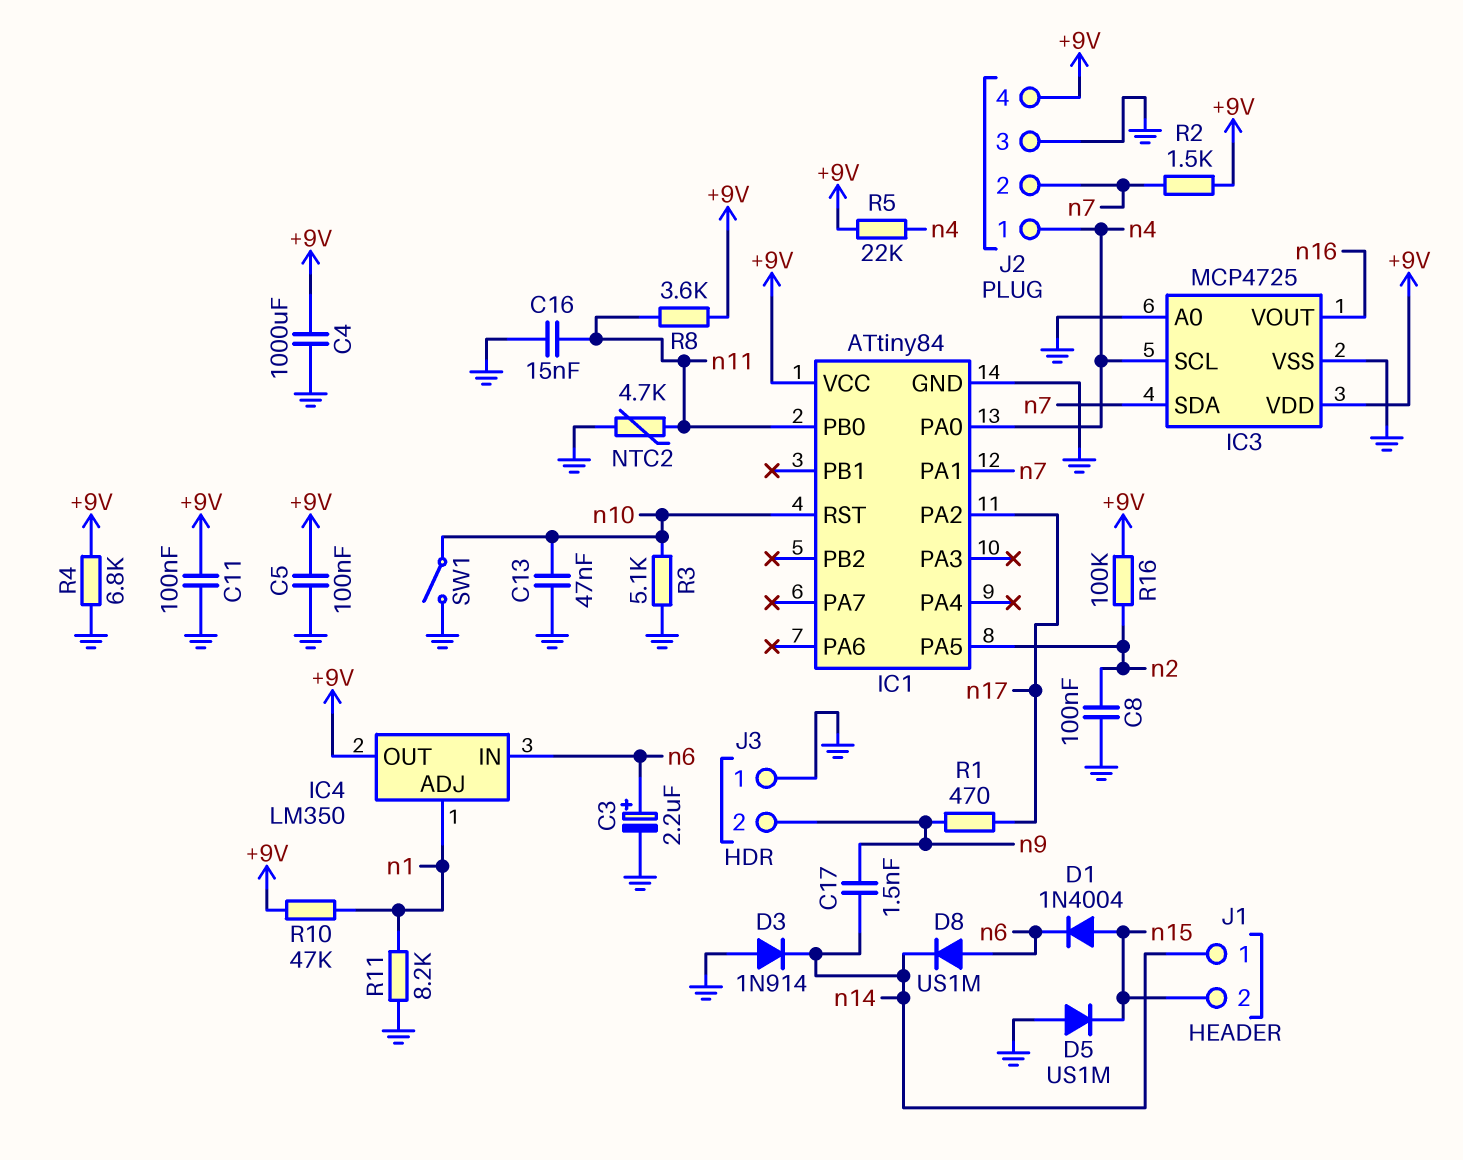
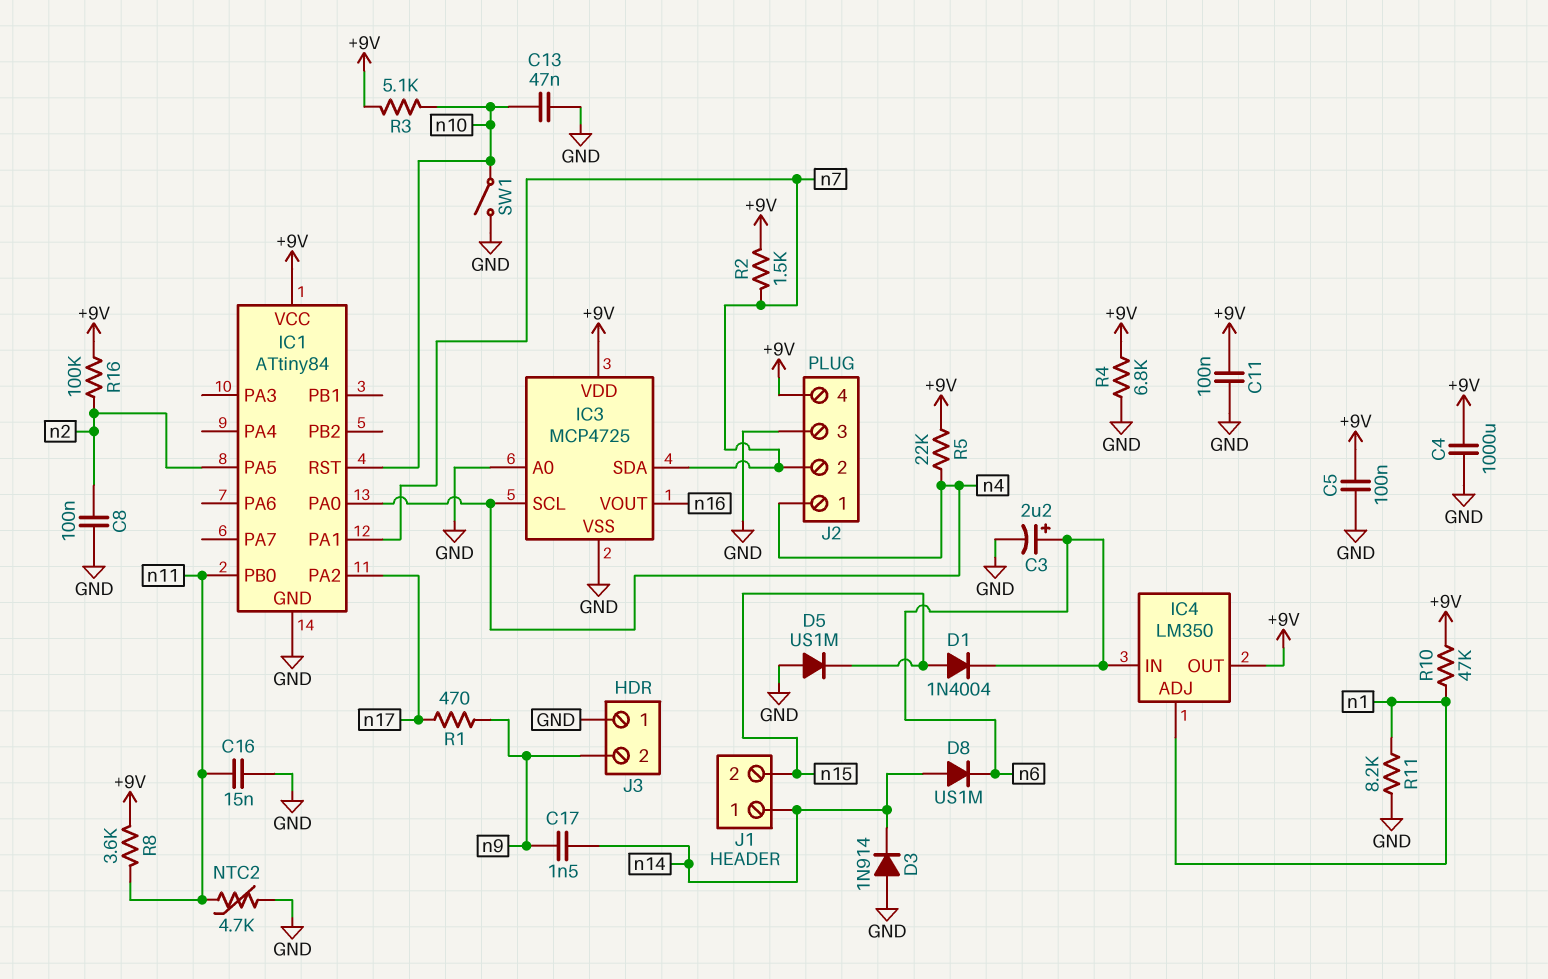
D8: diode US1M (A n6, K n14) -> diode US1M (A n14, K n6)
R3: 5.1k (GND, n10) -> 5.1k (+9V, n10)

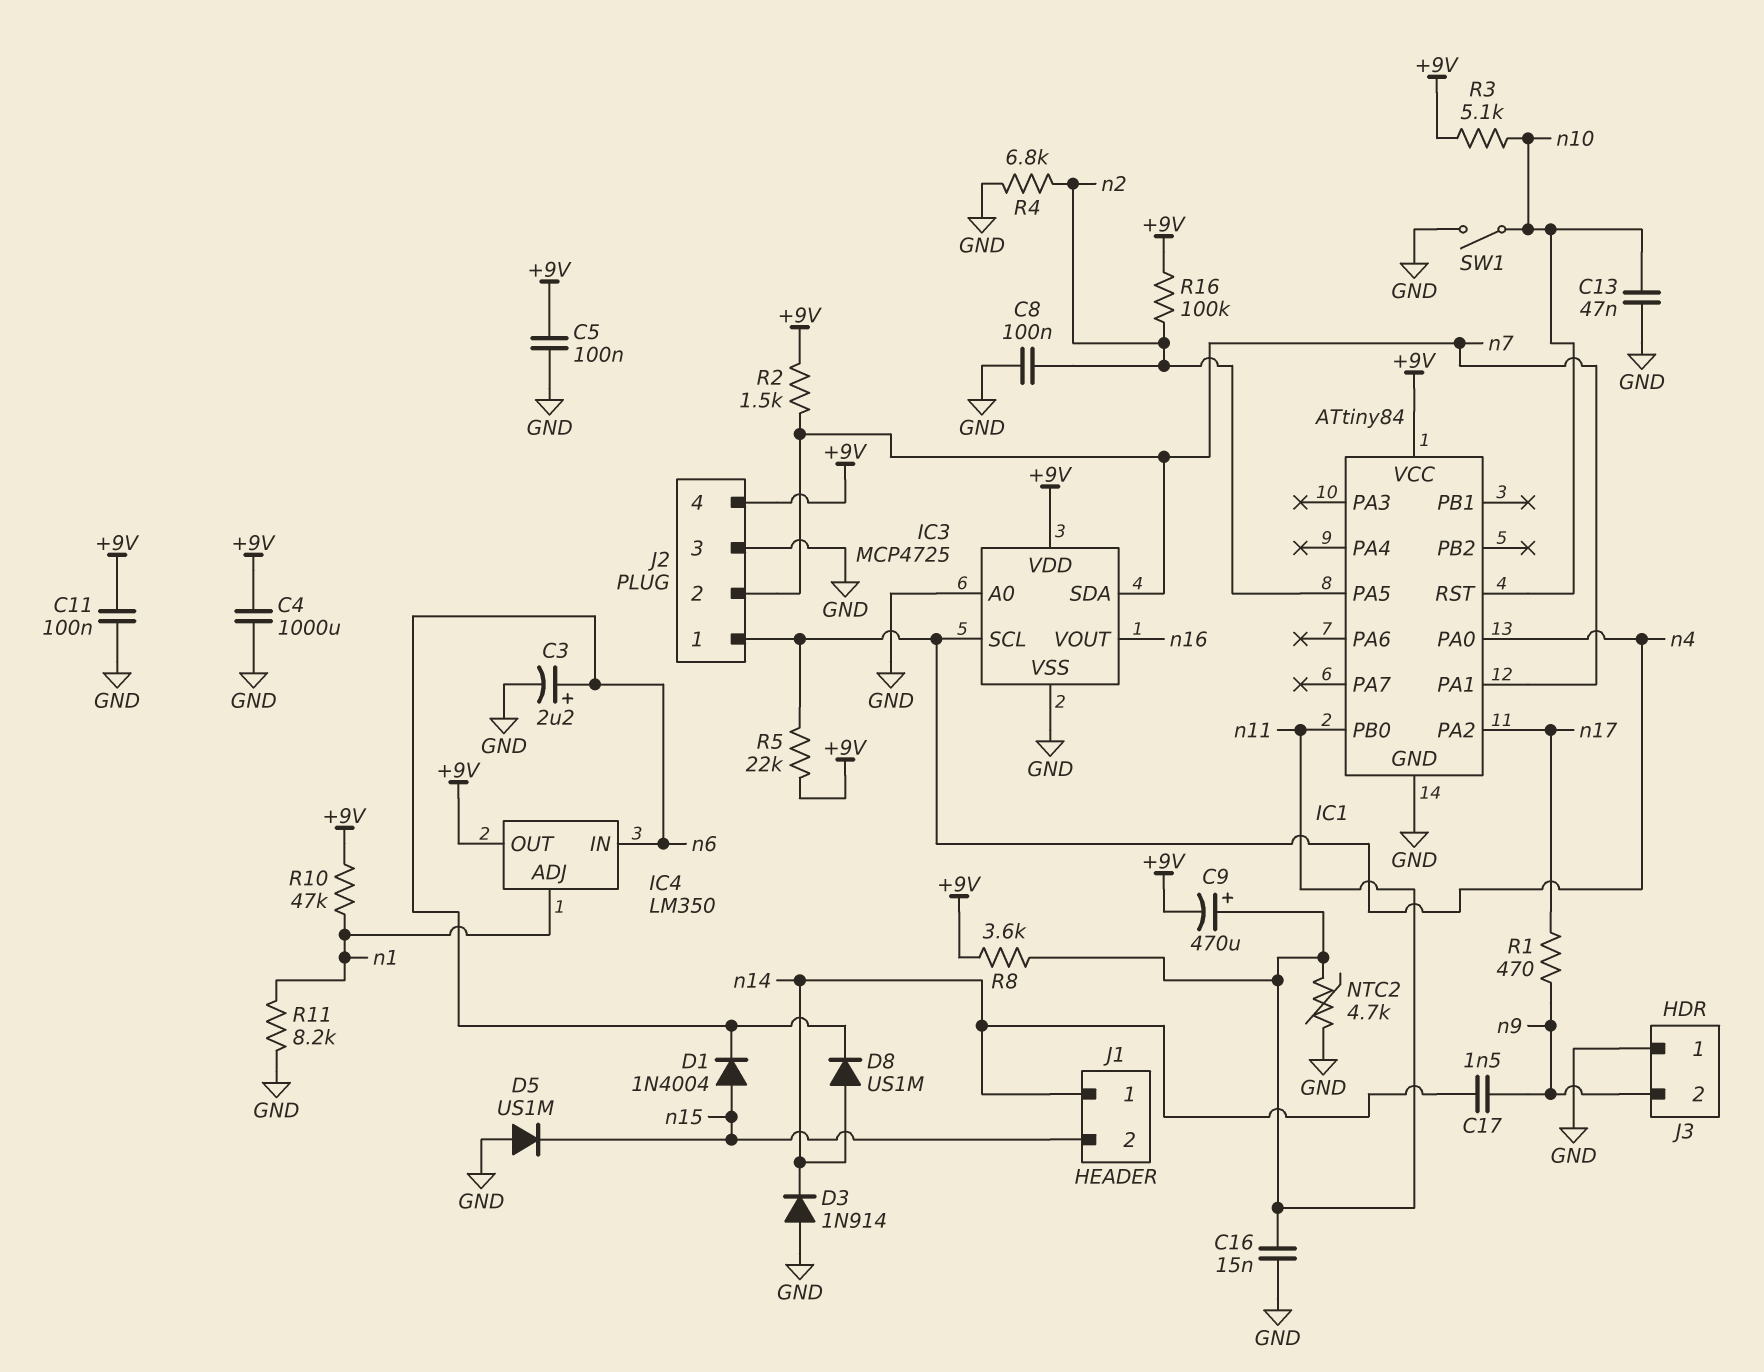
C9: none -> 470uF (plus n11, minus +9V)
R4: 6.8k (+9V, GND) -> 6.8k (GND, n2)

